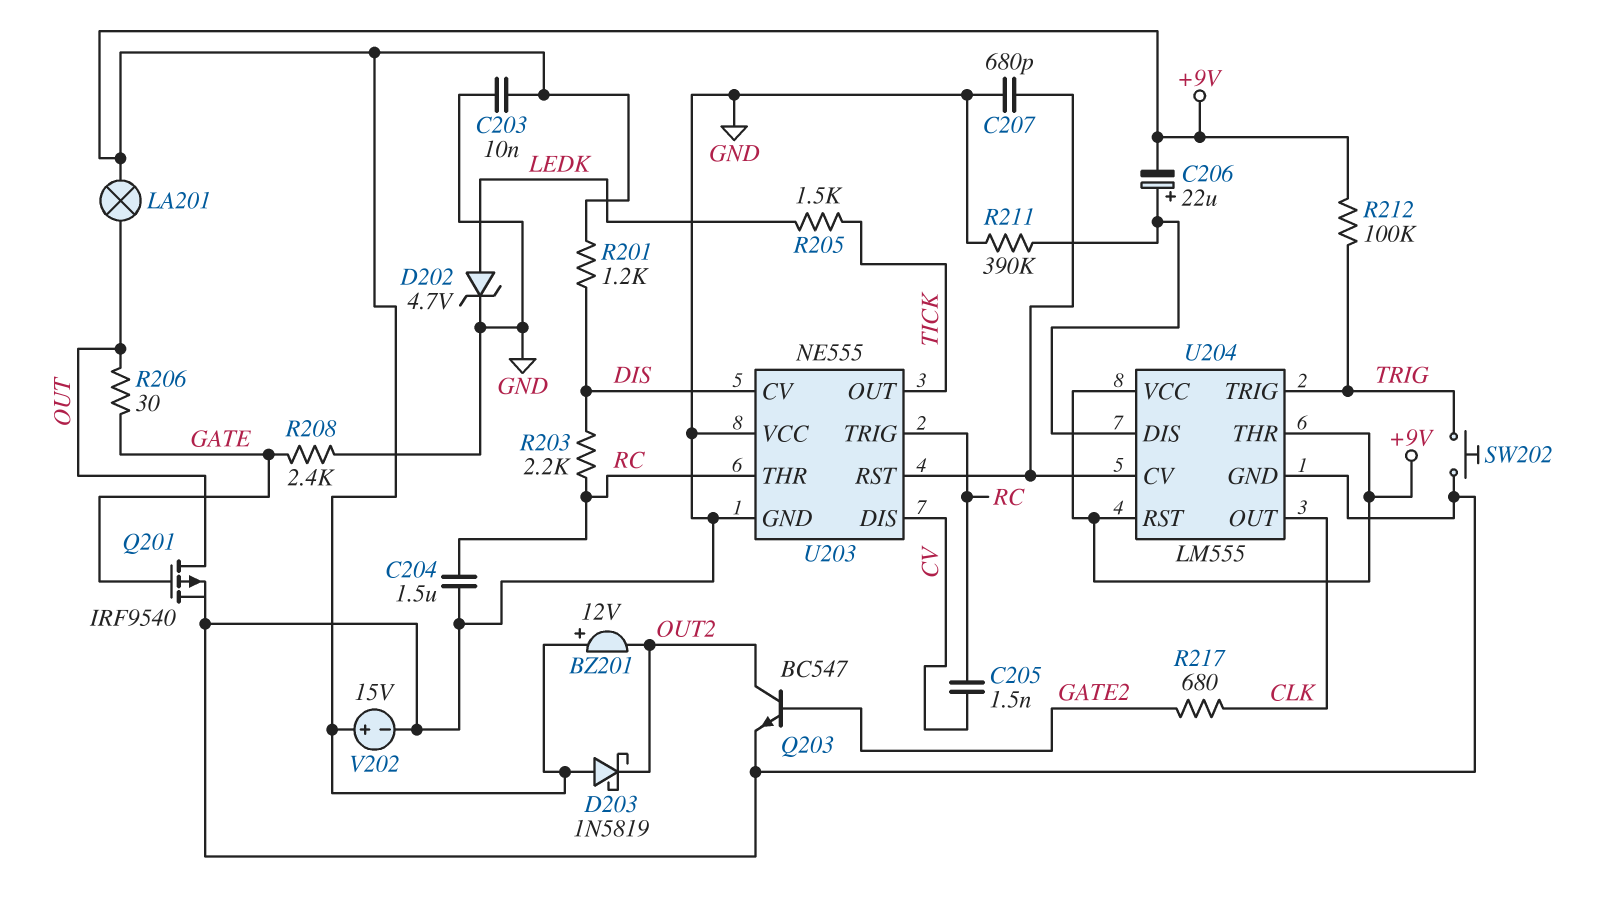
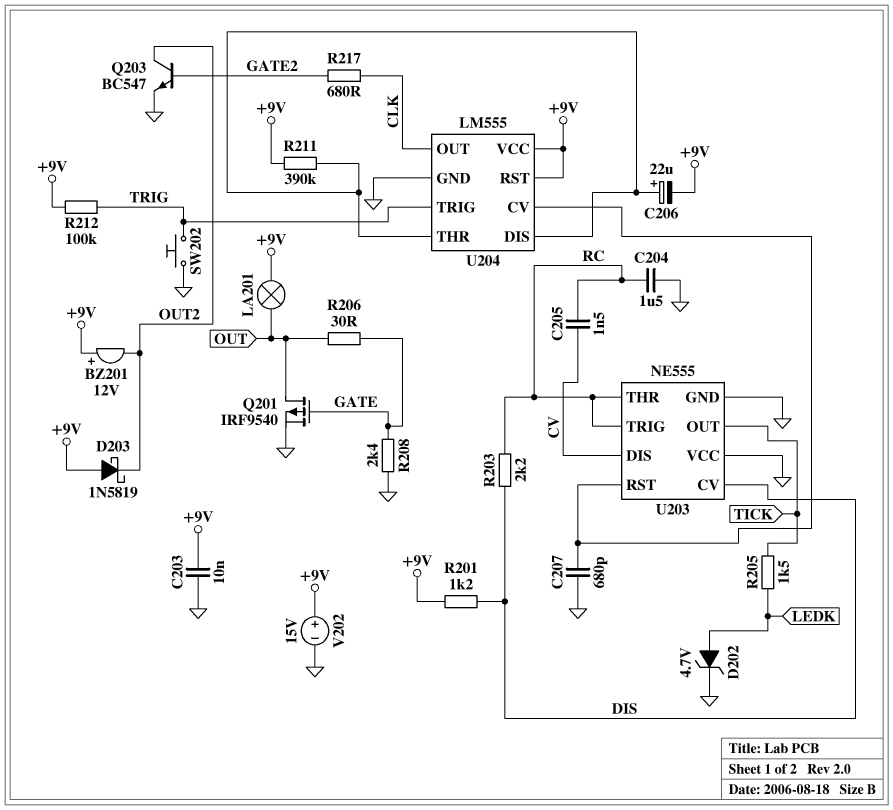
R211: 390k (GND, U204/DIS) -> 390k (+9V, U204/DIS)
U204 pin THR: +9V -> U204/DIS

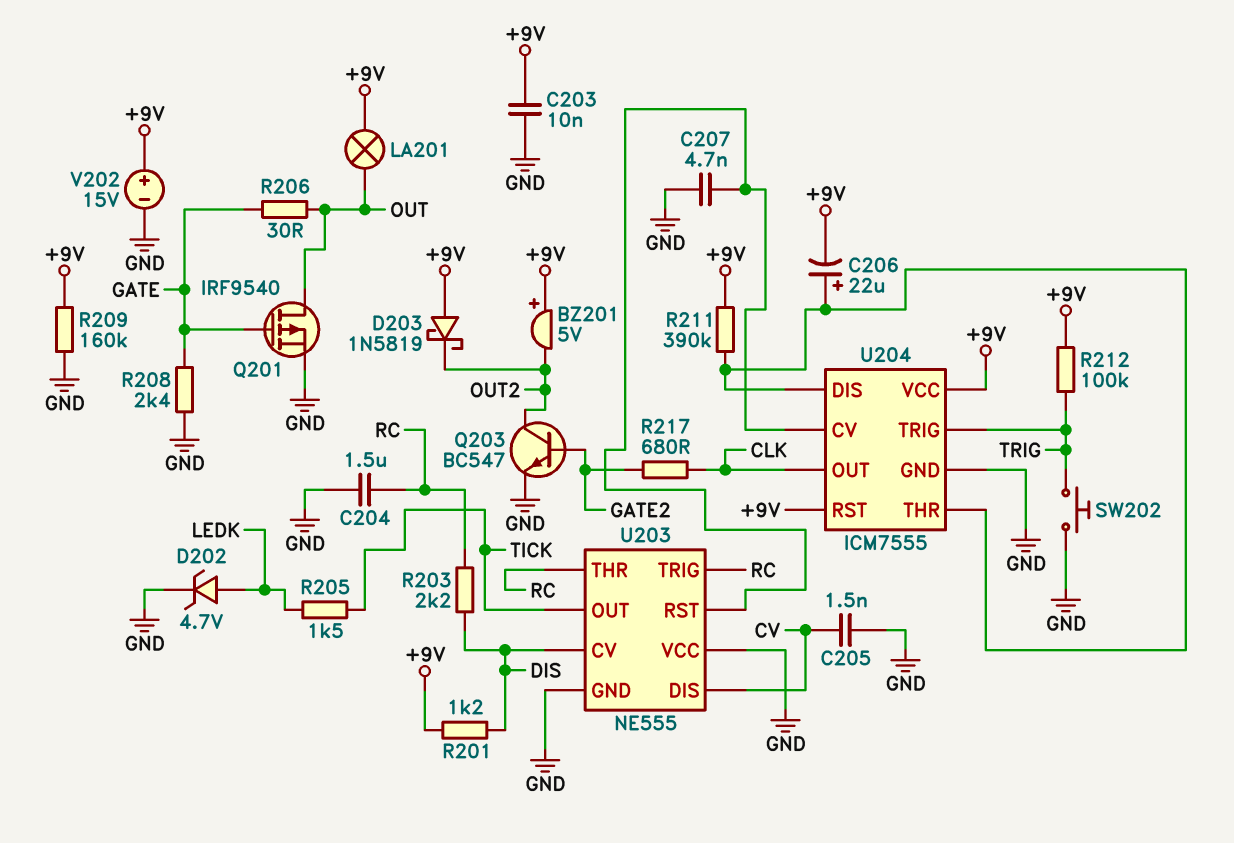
BZ201: buzzer 12V (plus +9V, minus OUT2) -> buzzer 5V (plus +9V, minus OUT2)
C205: 1.5nF (CV, RC) -> 1.5nF (CV, GND)
C207: 680pF (GND, U203/RST) -> 4.7nF (GND, U203/RST)
R209: none -> 160k (+9V, GND)
U204: LM555 -> ICM7555

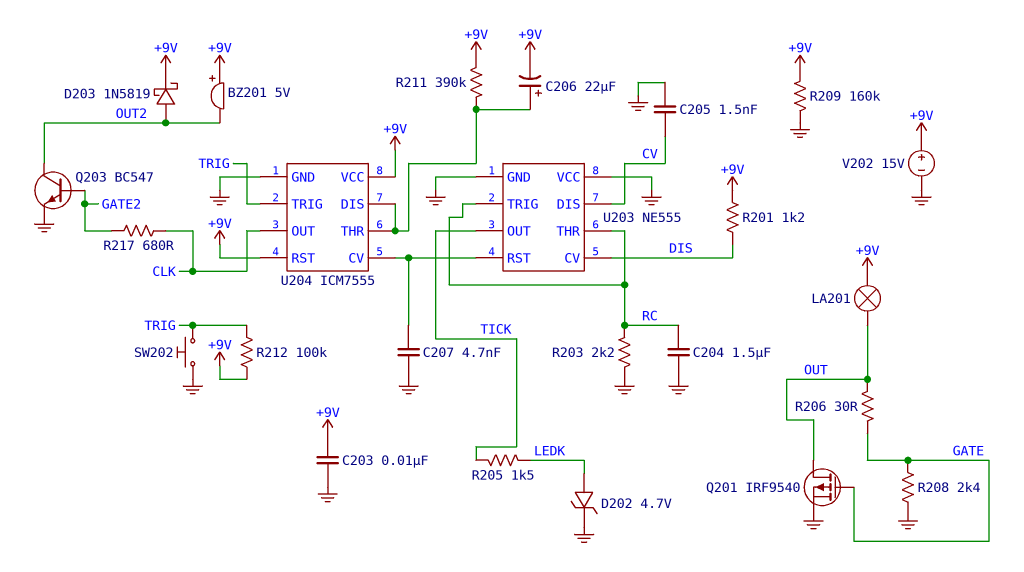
D203: schottky 1N5819 (A +9V, K OUT2) -> schottky 1N5819 (A OUT2, K +9V)
R203: 2.2k (DIS, RC) -> 2.2k (GND, RC)

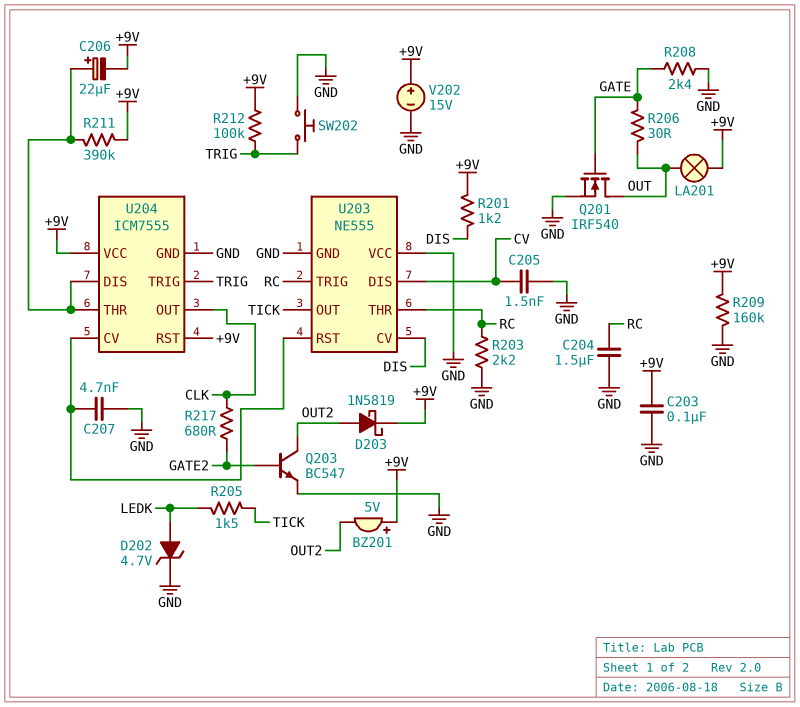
C203: 10nF (+9V, GND) -> 100nF (+9V, GND)
Q201: PMOS IRF9540 (G GATE, D OUT, S GND) -> NMOS IRF540 (G GATE, D OUT, S GND)

